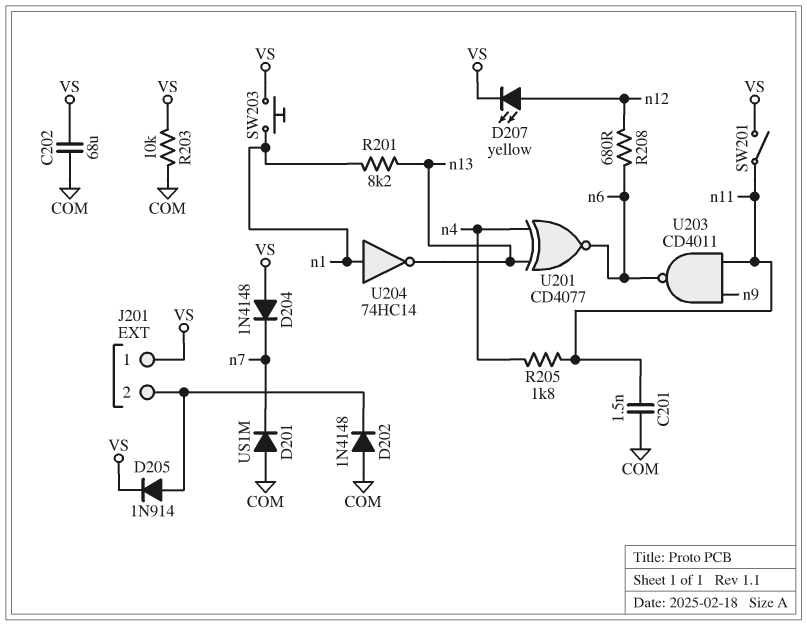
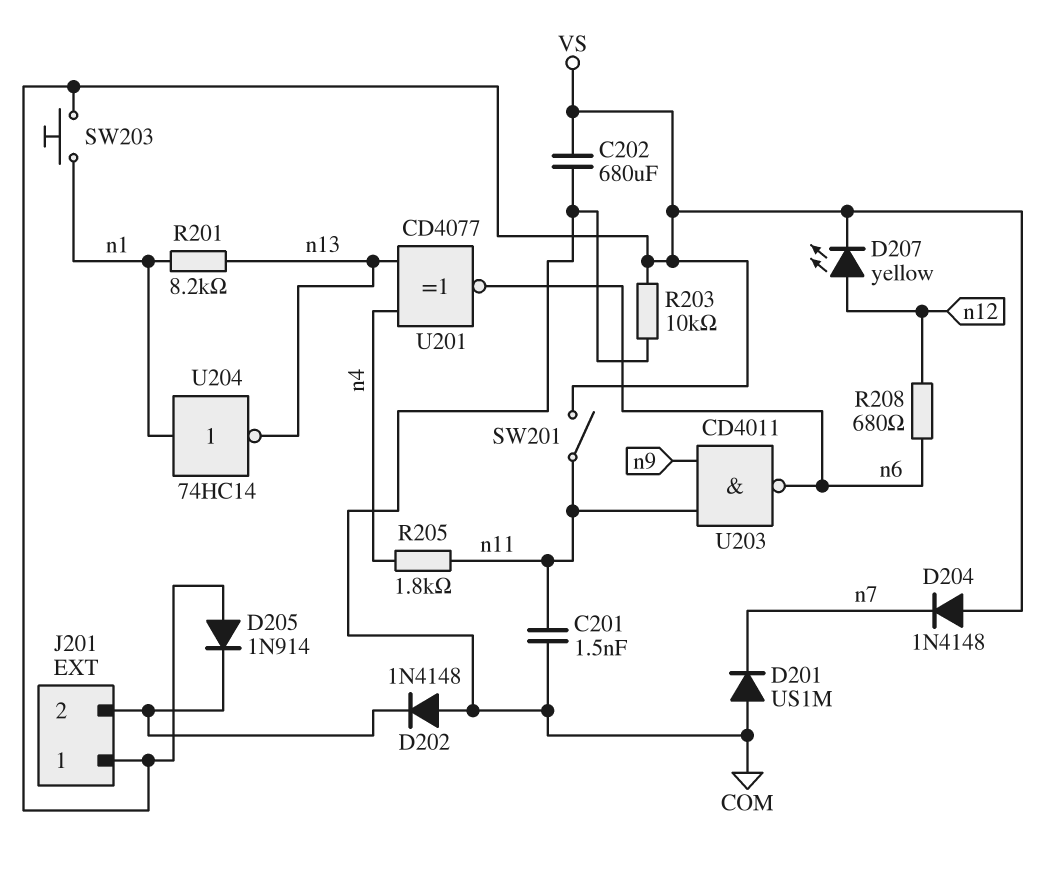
C202: 68uF (COM, VS) -> 680uF (COM, VS)
D205: diode 1N914 (A J201/2, K VS) -> diode 1N914 (A VS, K J201/2)

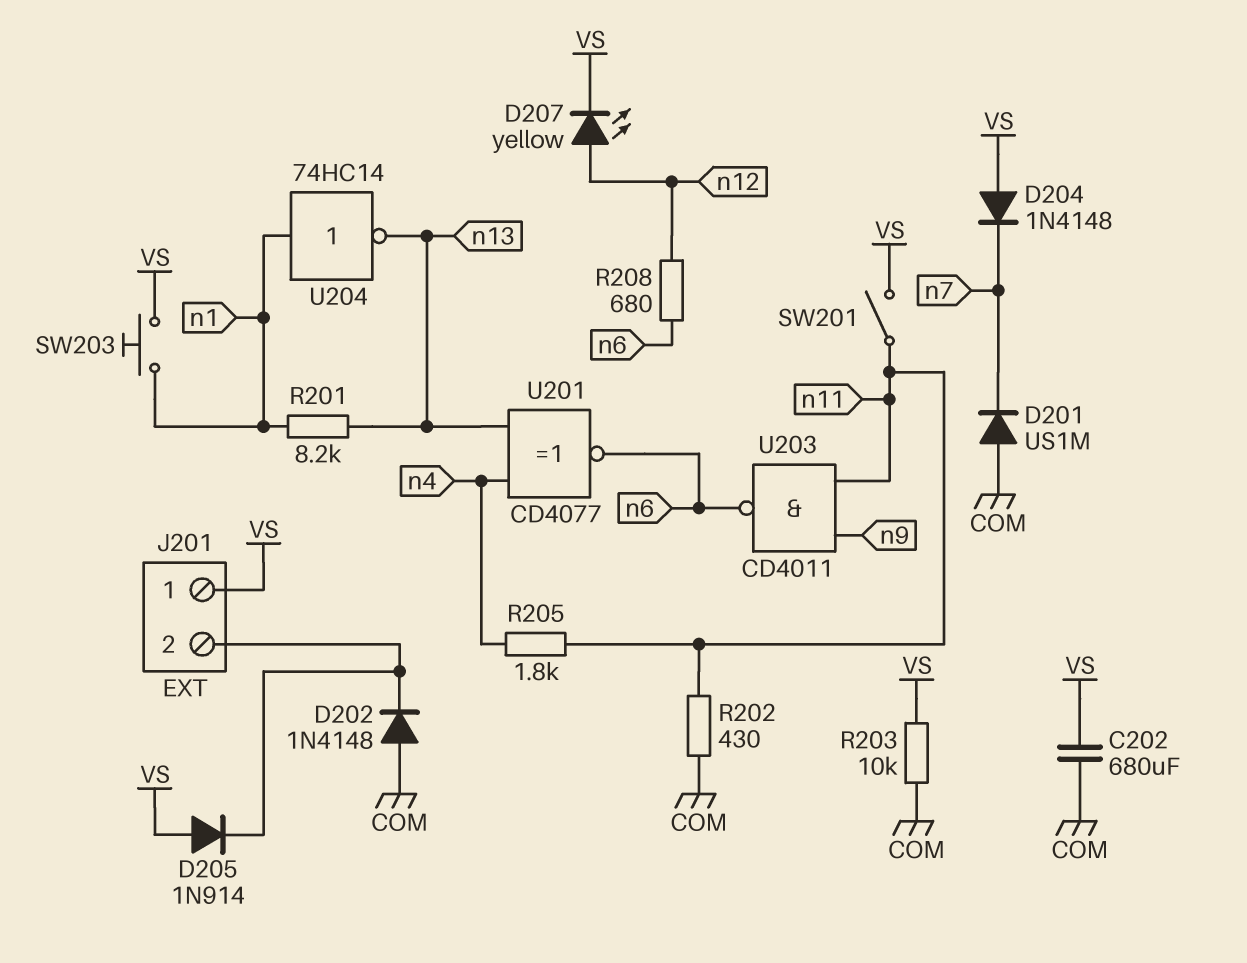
C201: 1.5nF (COM, n11) -> none
R202: none -> 430 (COM, n11)

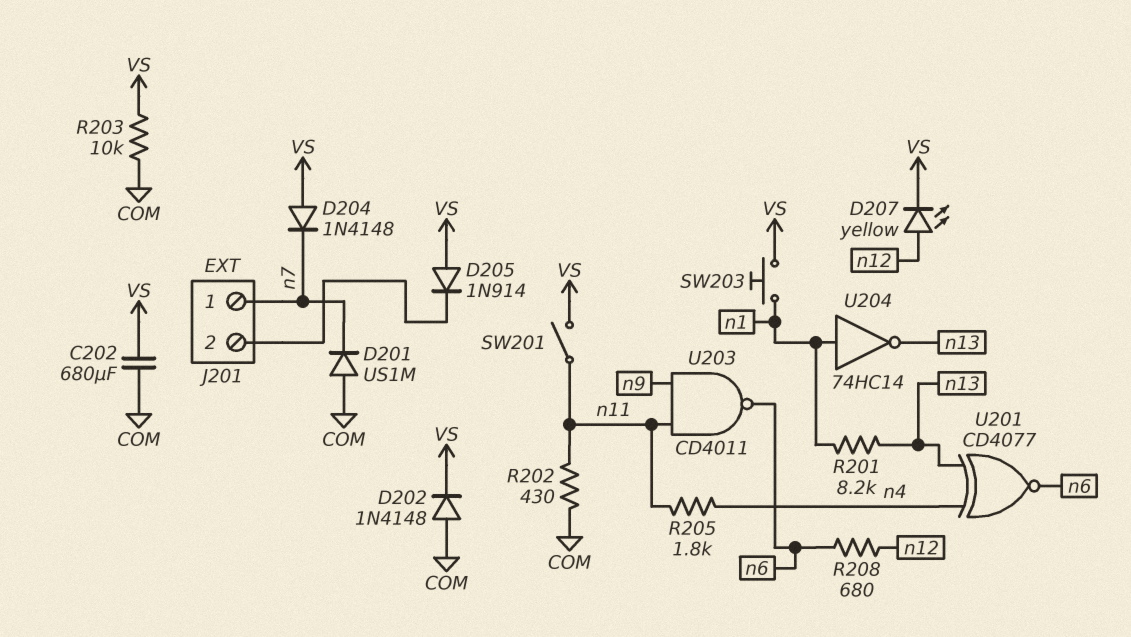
D202: diode 1N4148 (A COM, K J201/2) -> diode 1N4148 (A COM, K VS)
J201 pin 1: VS -> n7

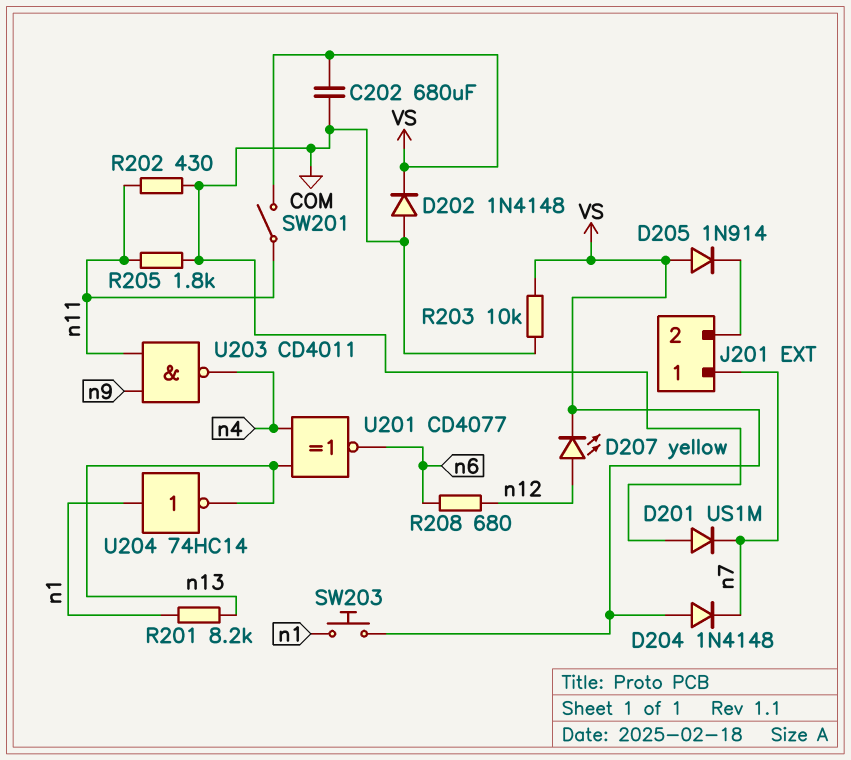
R205: 1.8k (n4, n11) -> 1.8k (COM, n11)
U203: NAND CD4011 (in n9, in n11, out n6) -> NAND CD4011 (in n9, in n11, out n4)

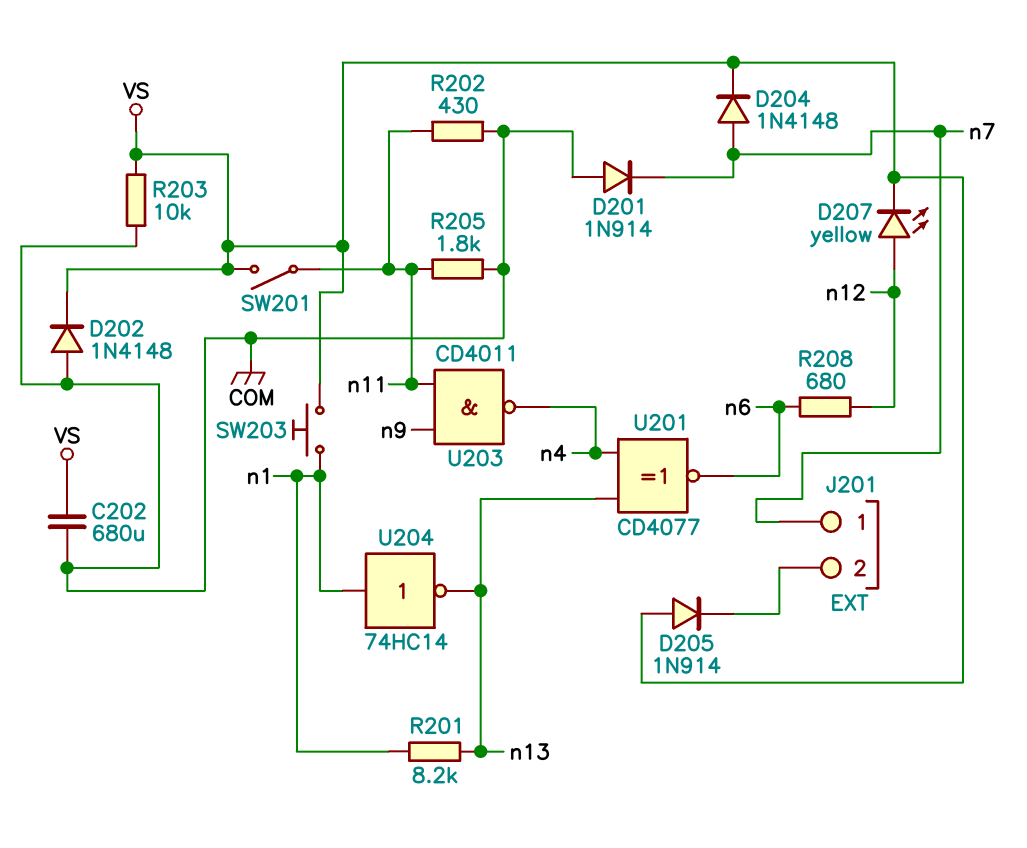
D201: diode US1M (A COM, K n7) -> diode 1N914 (A COM, K n7)
D204: diode 1N4148 (A VS, K n7) -> diode 1N4148 (A n7, K VS)

